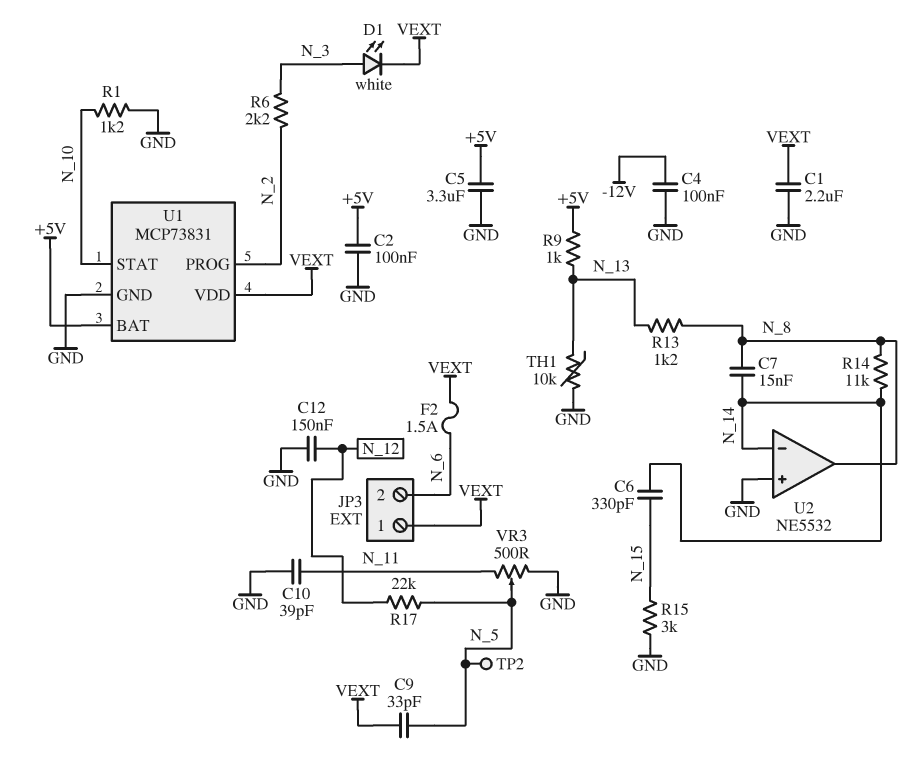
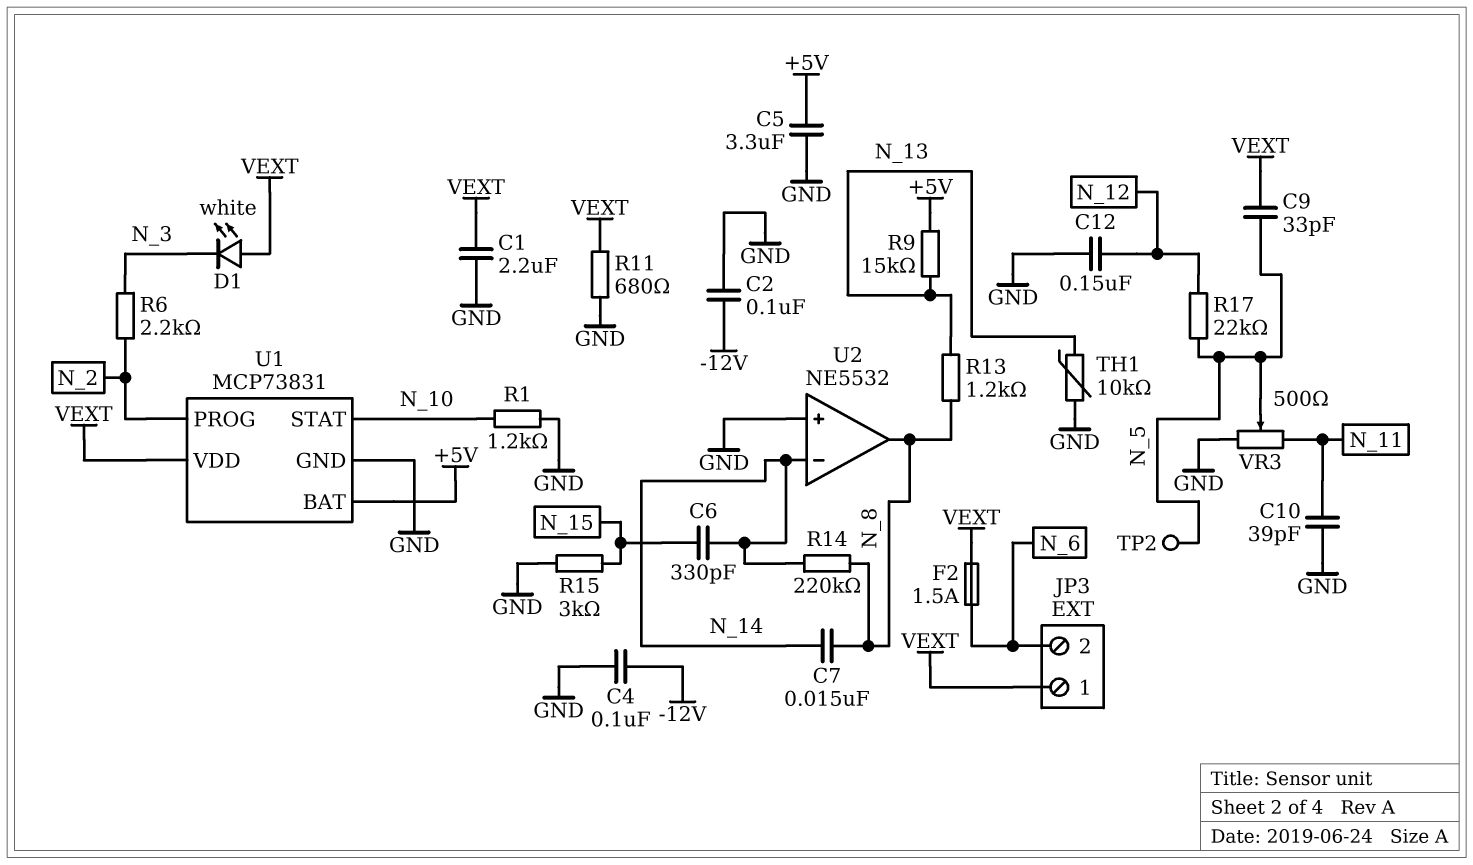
C2: 100nF (+5V, GND) -> 100nF (-12V, GND)
D1: LED white (A N_3, K VEXT) -> LED white (A VEXT, K N_3)
R9: 1k (+5V, N_13) -> 15k (+5V, N_13)
R11: none -> 680 (GND, VEXT)
R14: 11k (N_8, N_14) -> 220k (N_8, N_14)

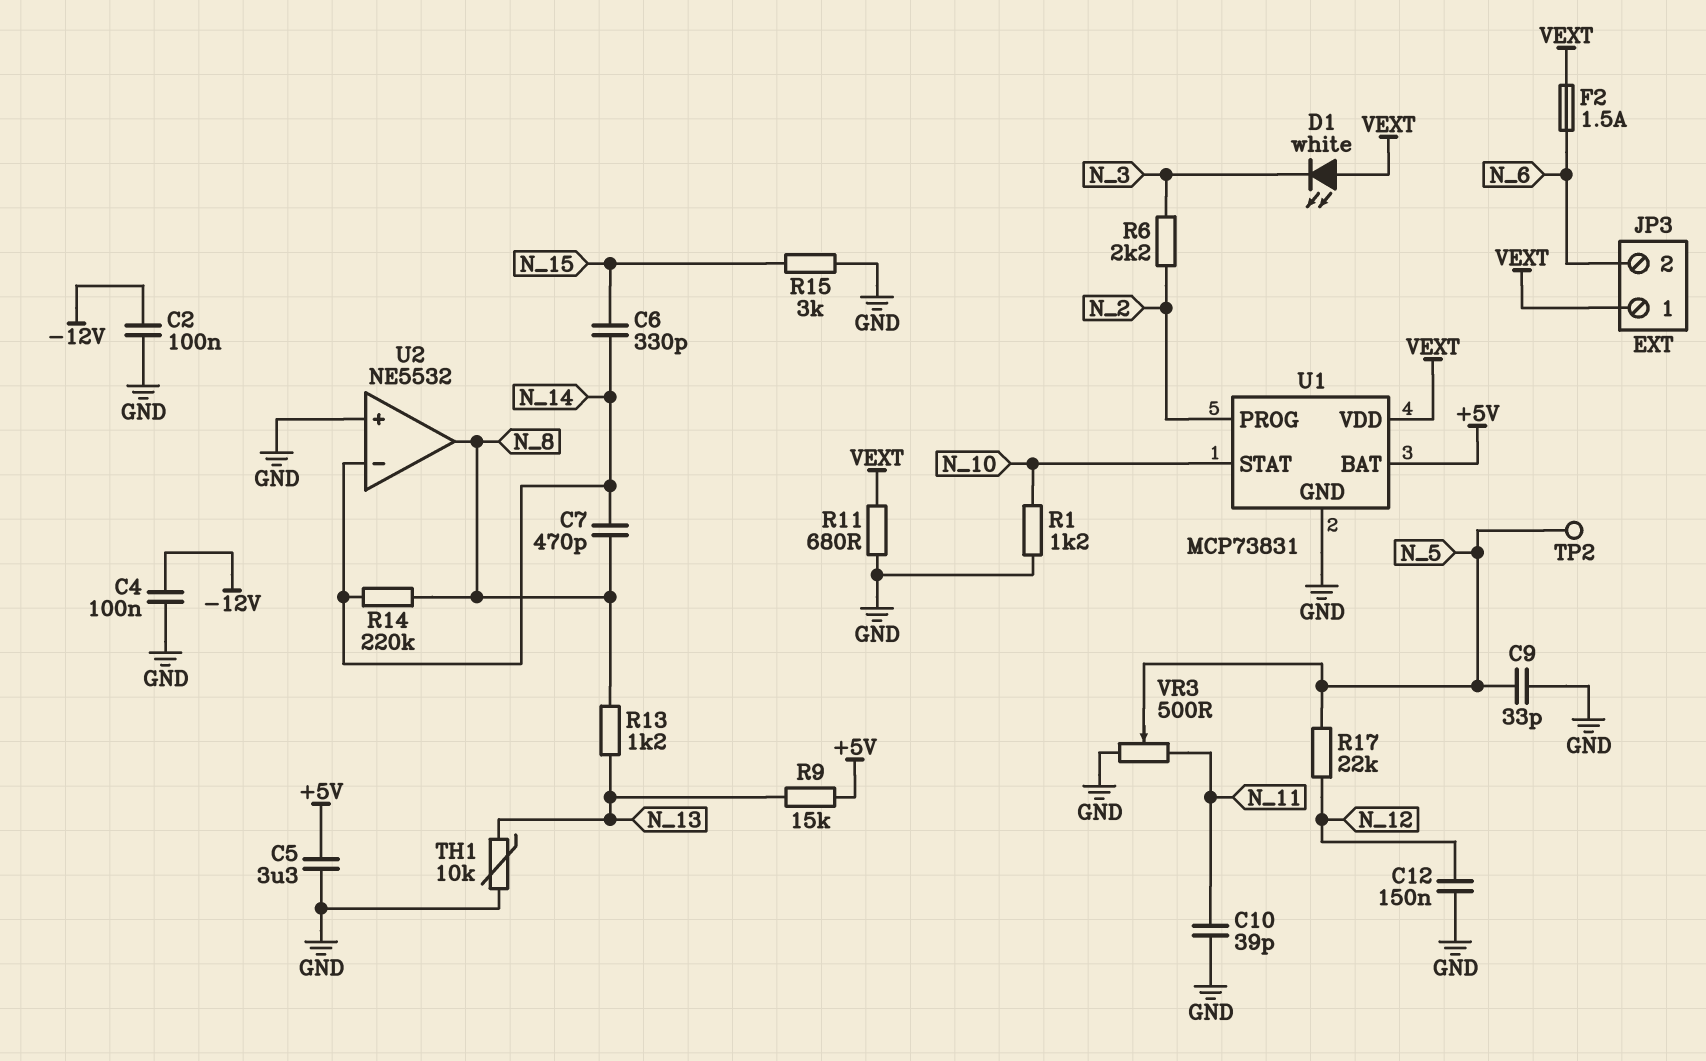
C1: 2.2uF (GND, VEXT) -> none
C7: 15nF (N_8, N_14) -> 470pF (N_8, N_14)
C9: 33pF (N_5, VEXT) -> 33pF (GND, N_5)

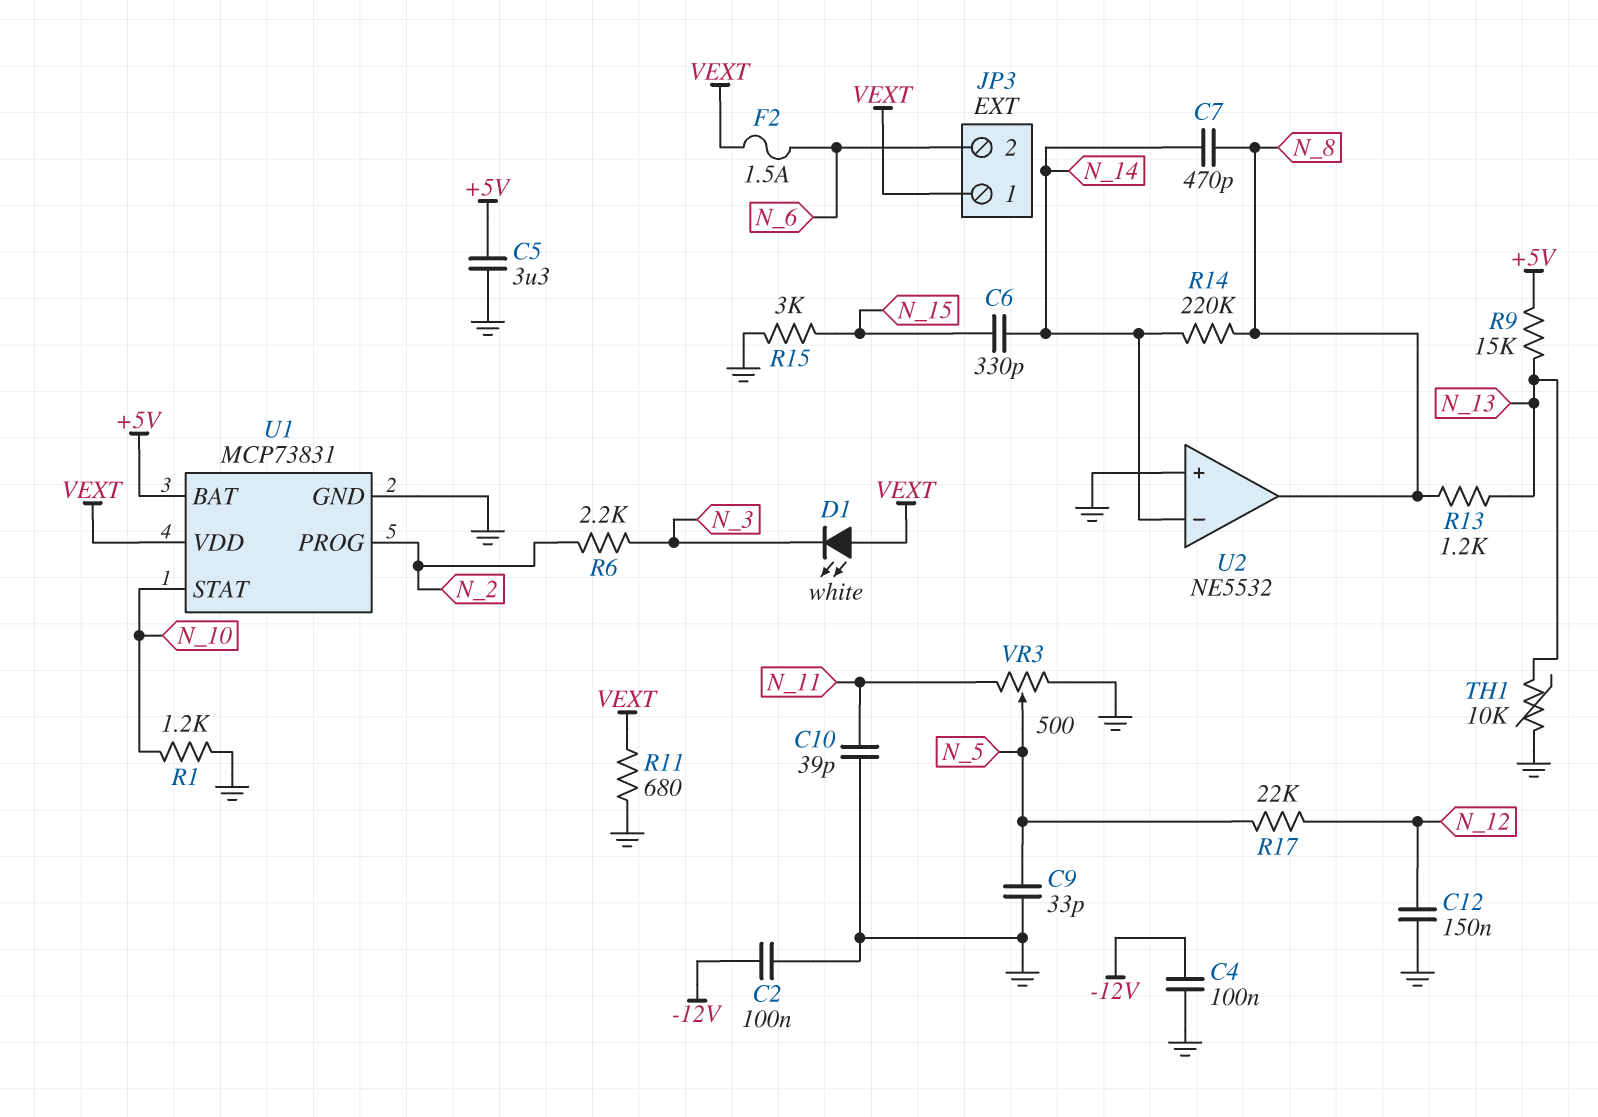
TP2: test point (N_5) -> none

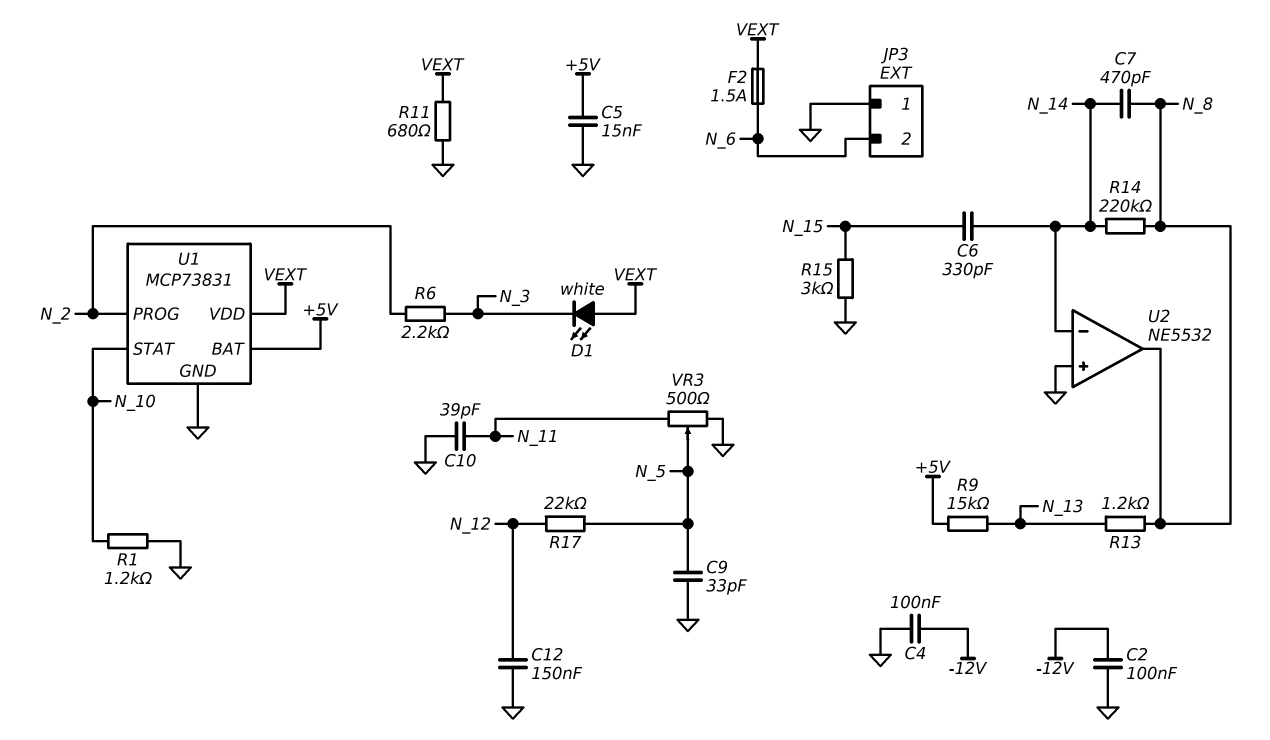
C5: 3.3uF (+5V, GND) -> 15nF (+5V, GND)
JP3 pin 1: VEXT -> GND
TH1: 10k (GND, N_13) -> none

